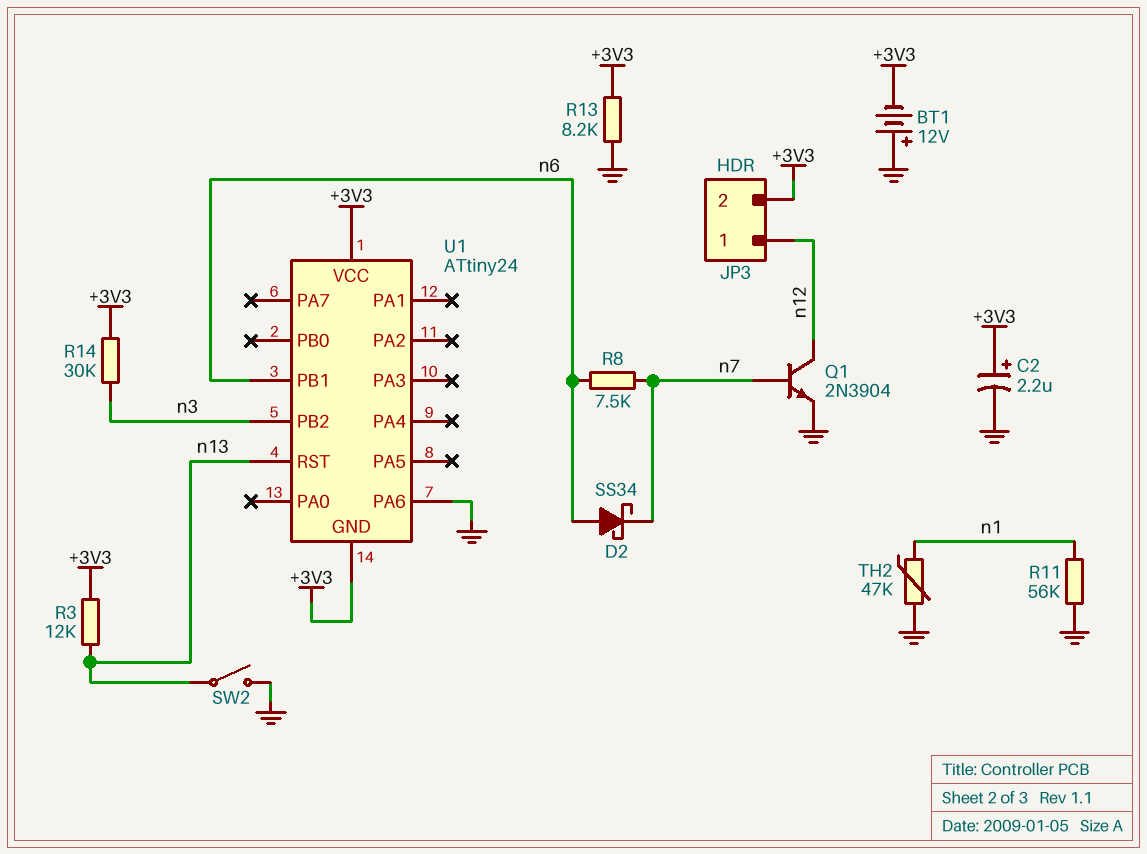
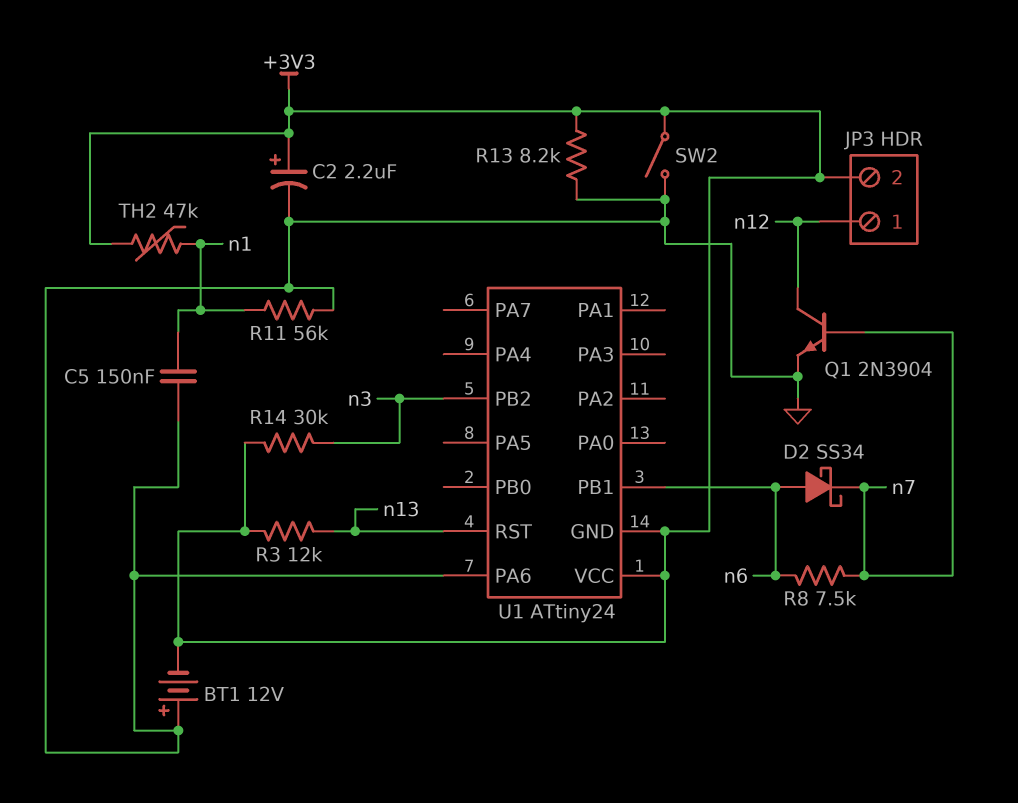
C5: none -> 150nF (GND, n1)
SW2: switch (GND, n13) -> switch (+3V3, GND)
TH2: 47k (GND, n1) -> 47k (+3V3, n1)

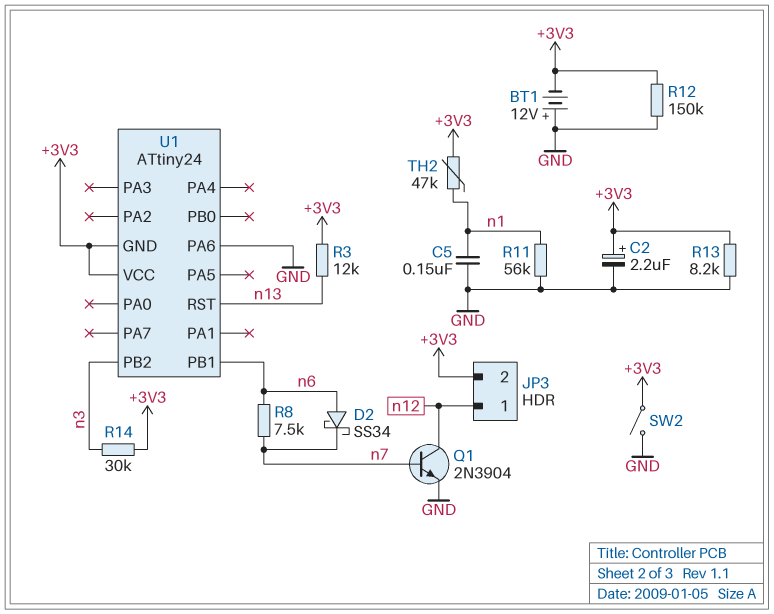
R12: none -> 150k (+3V3, GND)

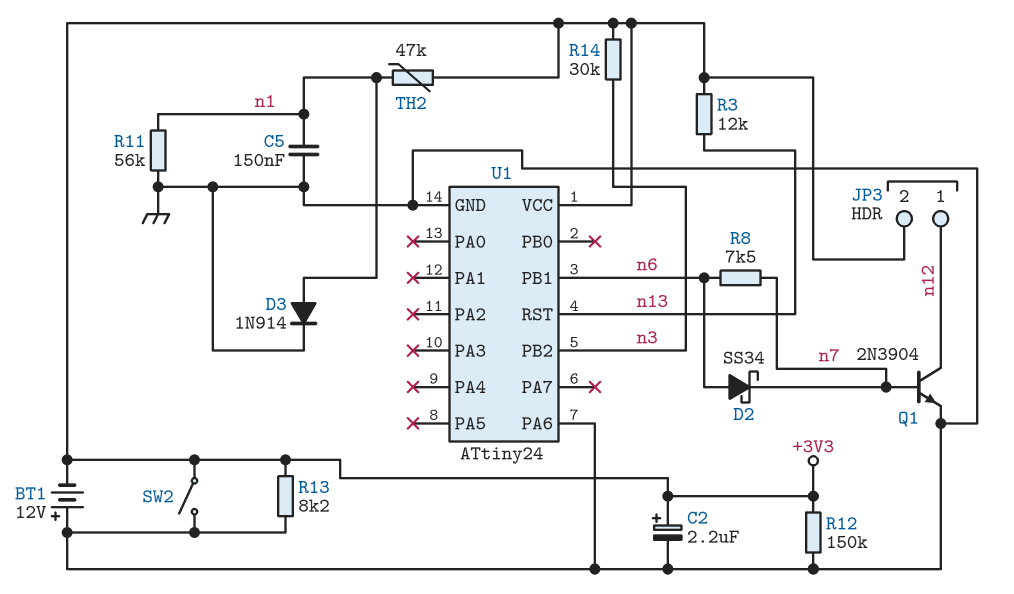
D3: none -> diode 1N914 (A n1, K GND)
U1 pin GND: +3V3 -> GND

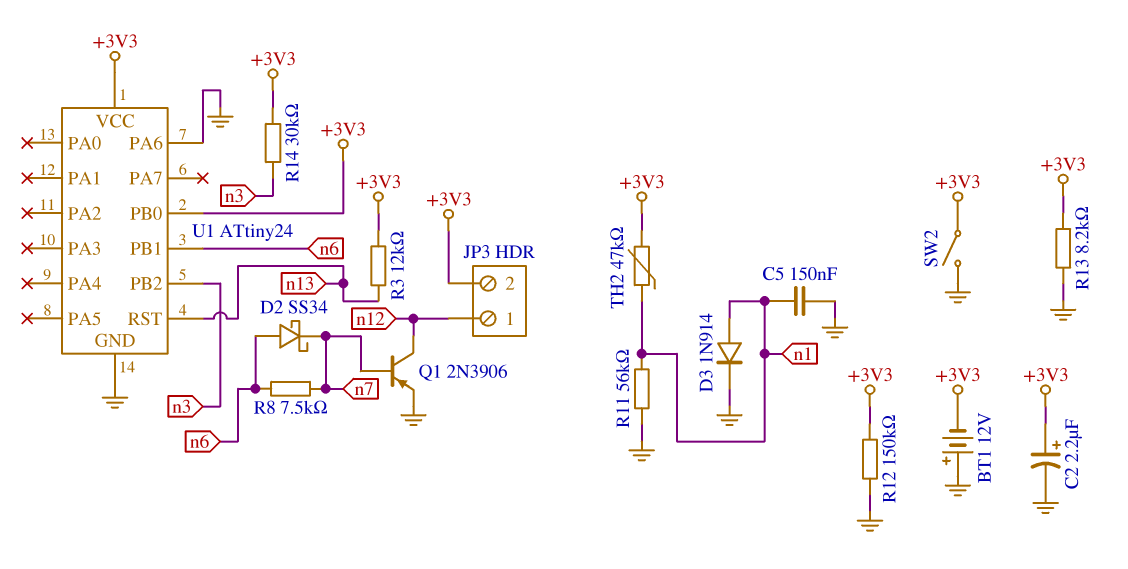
Q1: NPN 2N3904 (B n7, C n12, E GND) -> PNP 2N3906 (B n7, C n12, E GND)
U1 pin PB0: none -> +3V3

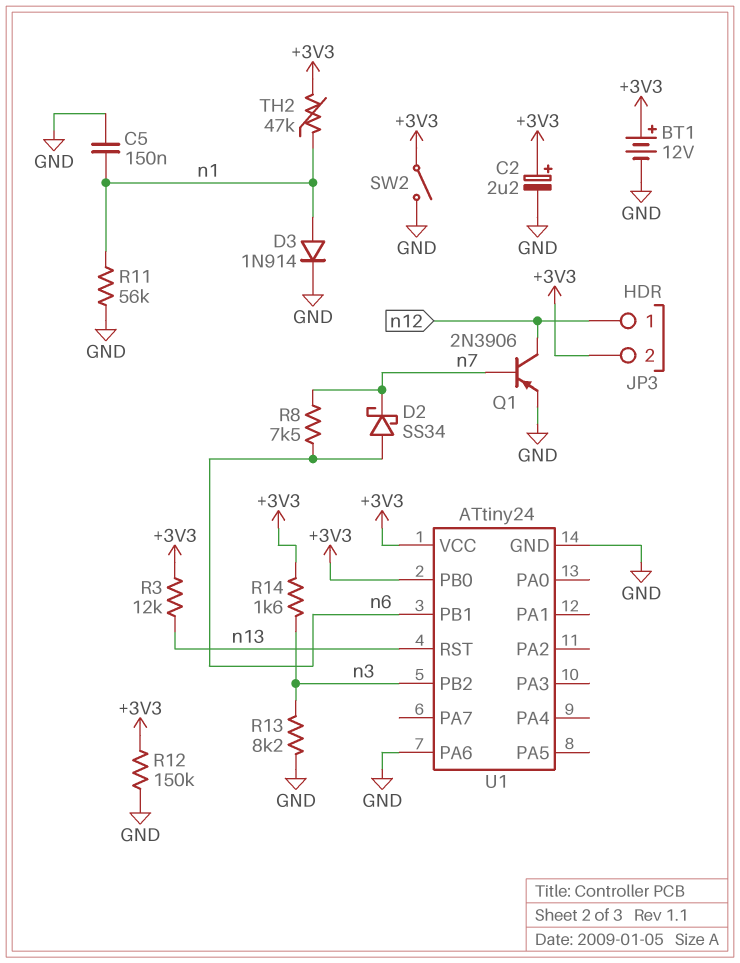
BT1: 12V (plus GND, minus +3V3) -> 12V (plus +3V3, minus GND)
R13: 8.2k (+3V3, GND) -> 8.2k (GND, n3)
R14: 30k (+3V3, n3) -> 1.6k (+3V3, n3)

